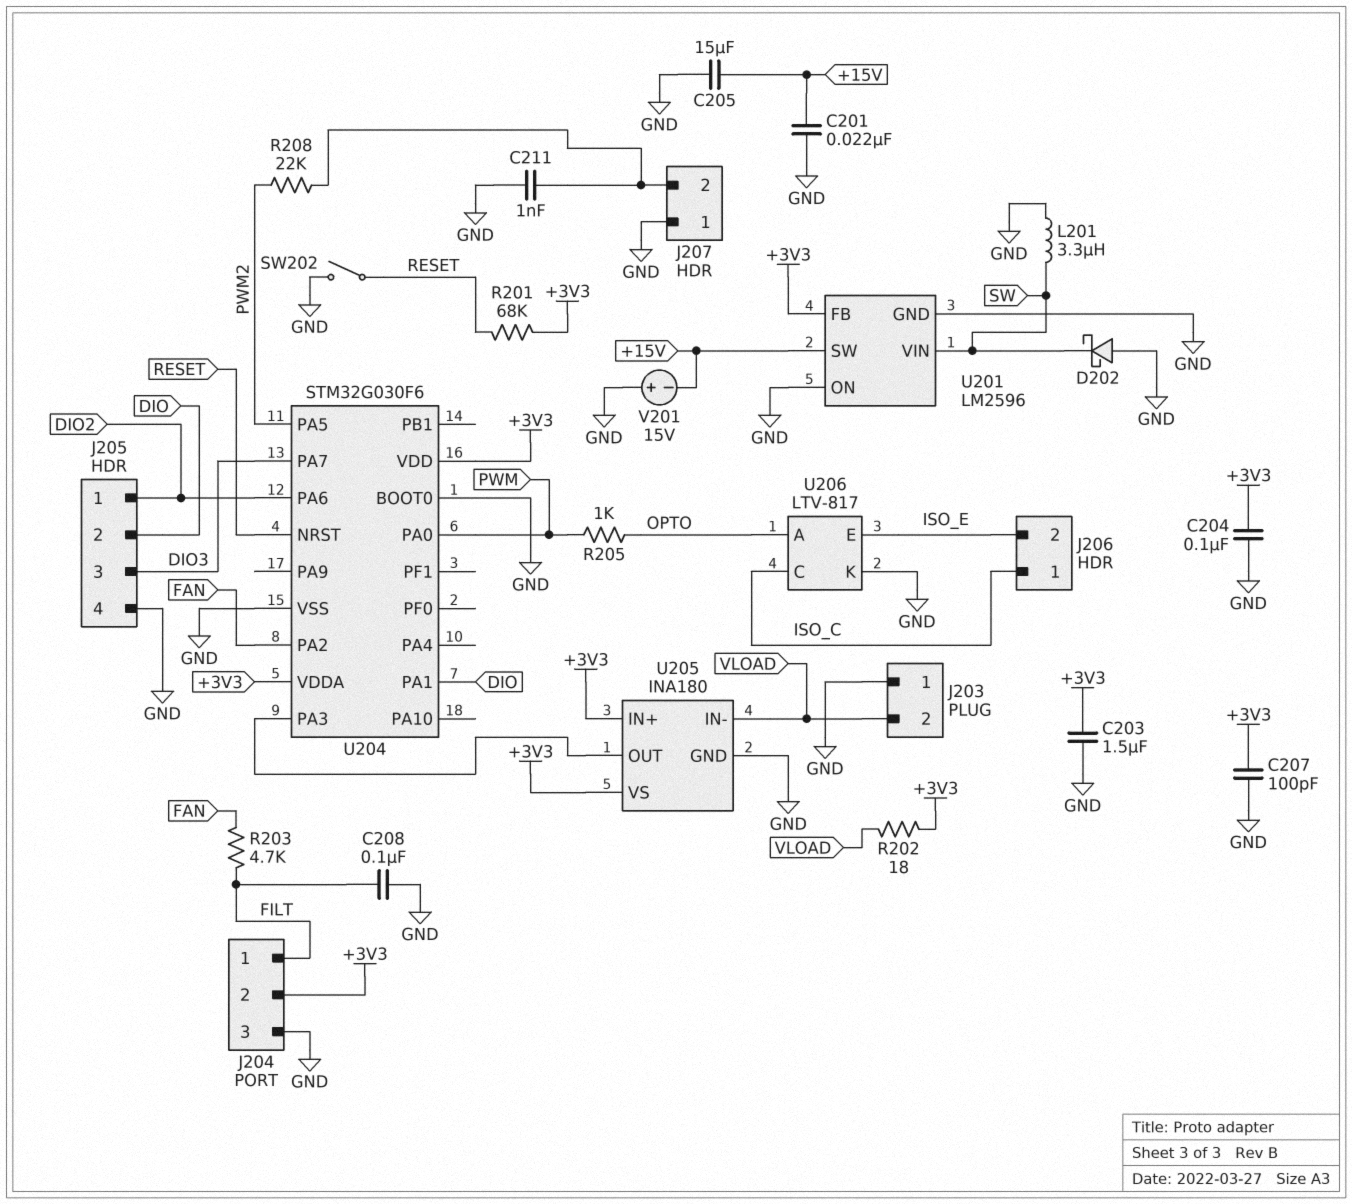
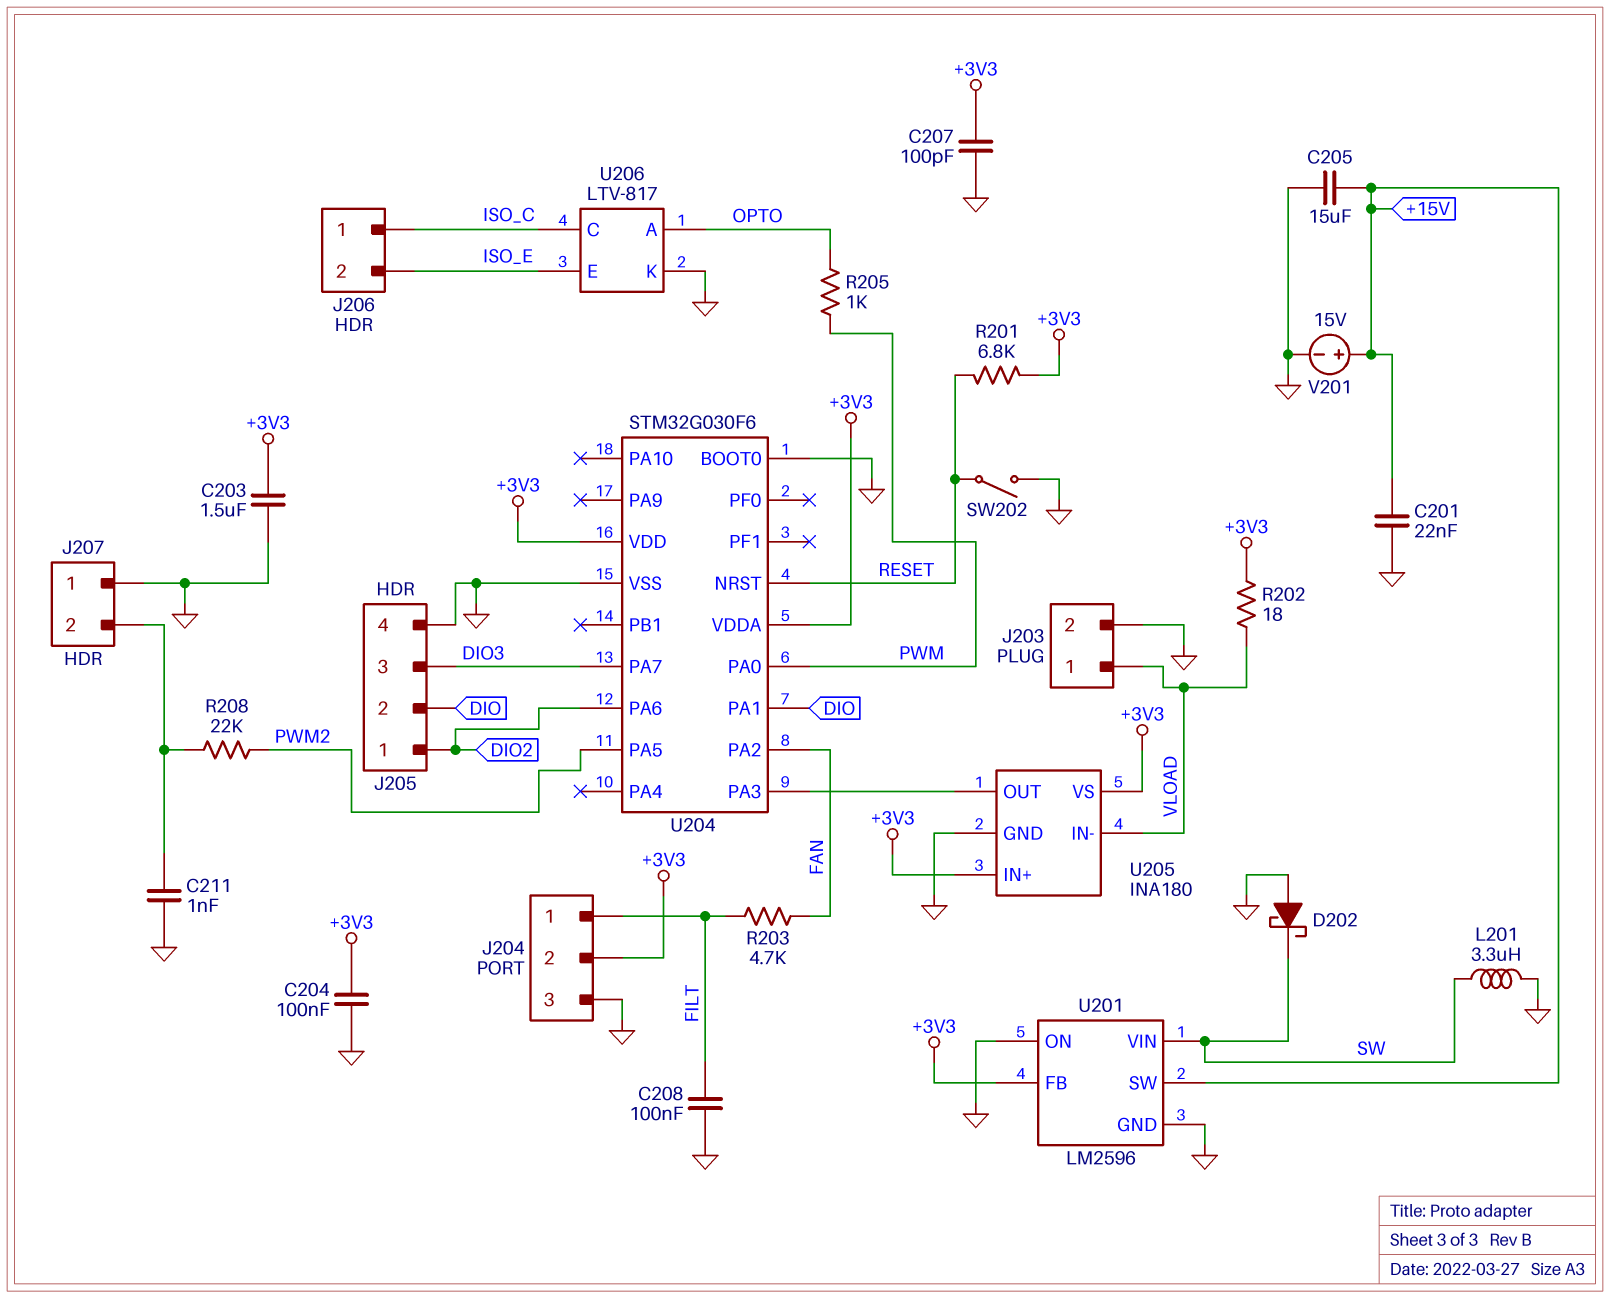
J203 pin 1: GND -> VLOAD
J203 pin 2: VLOAD -> GND
R201: 68k (+3V3, RESET) -> 6.8k (+3V3, RESET)
V201: 15V (plus GND, minus +15V) -> 15V (plus +15V, minus GND)

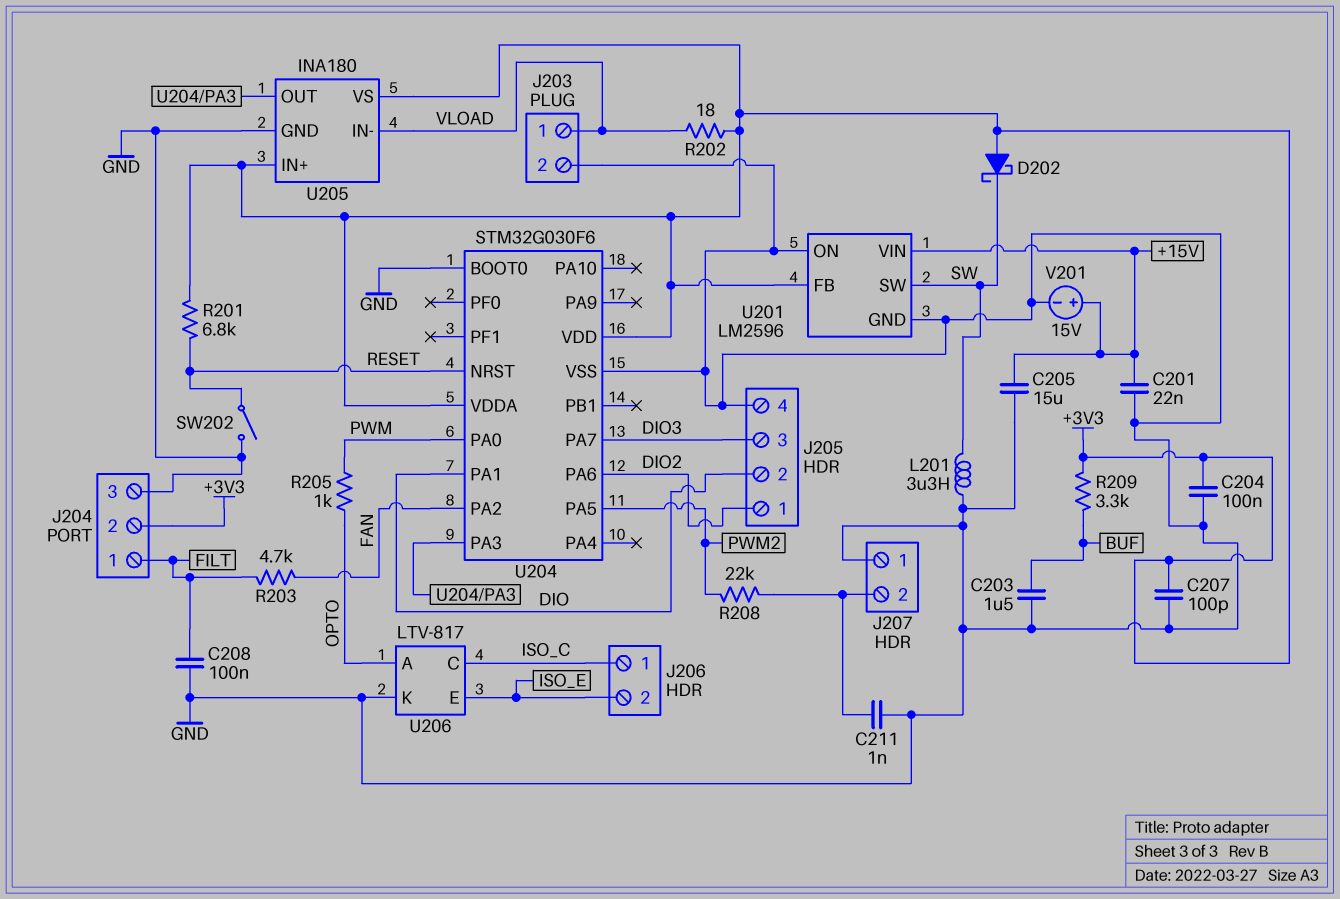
C203: 1.5uF (+3V3, GND) -> 1.5uF (BUF, GND)
D202: schottky (A GND, K SW) -> schottky (A +3V3, K SW)
R209: none -> 3.3k (+3V3, BUF)
U201 pin SW: +15V -> SW
U201 pin VIN: SW -> +15V

